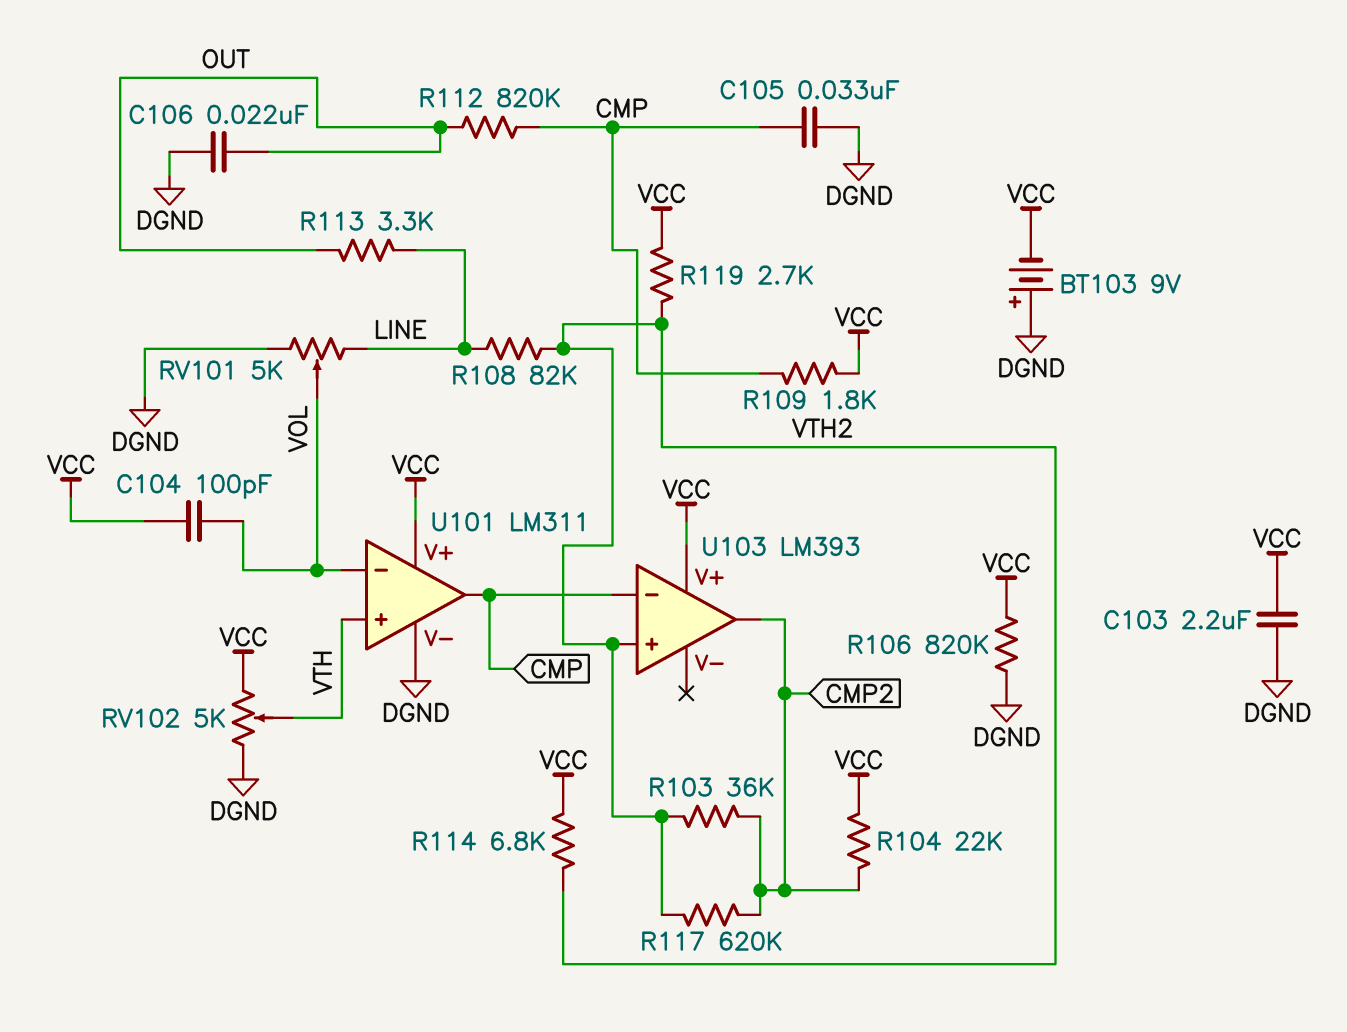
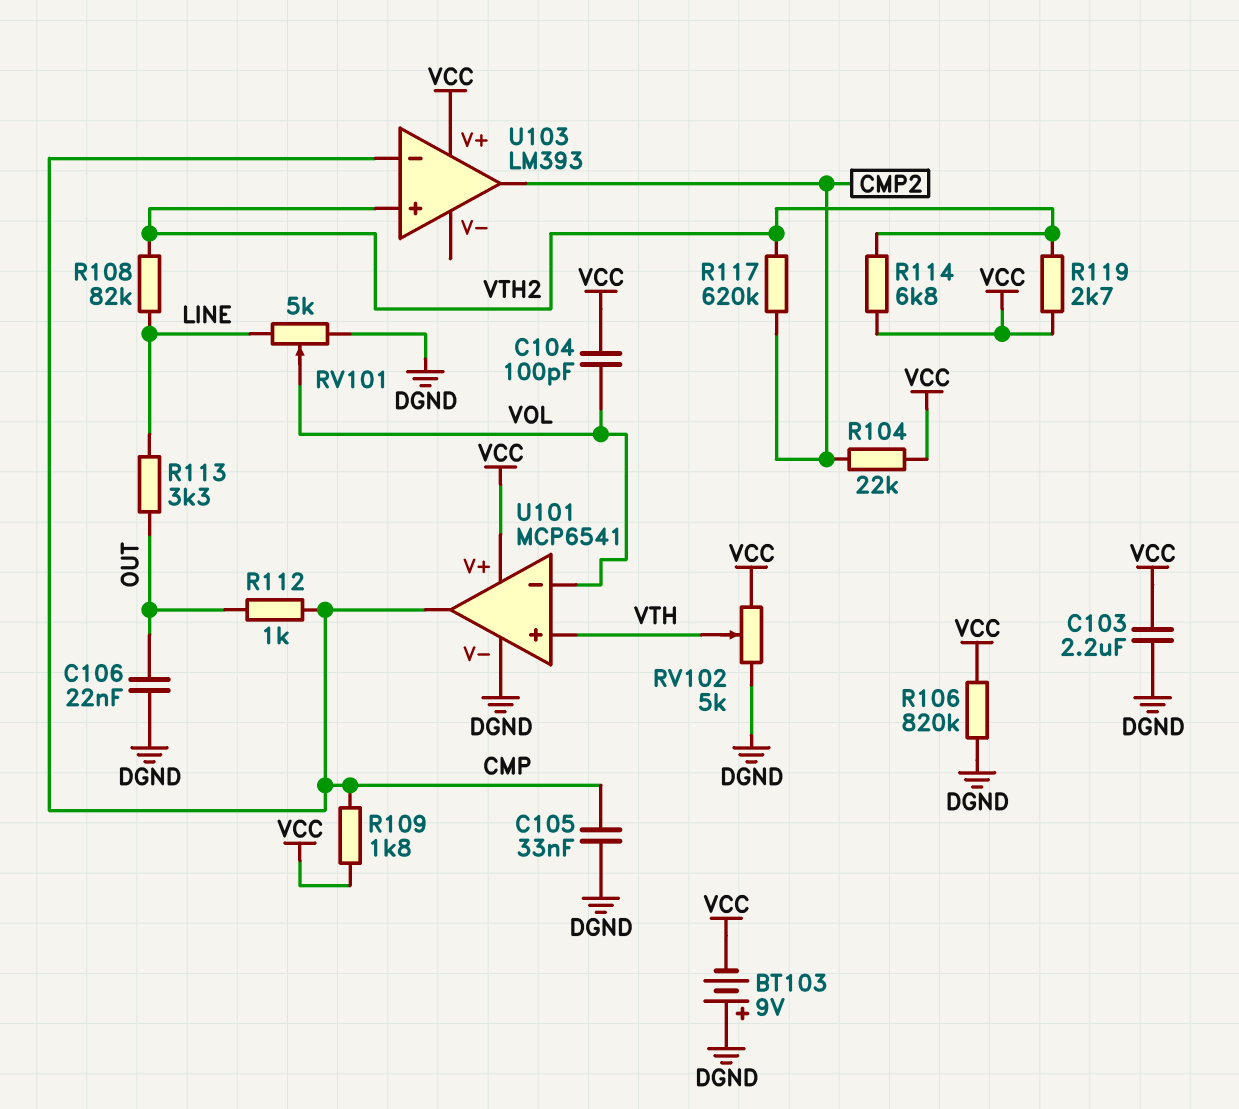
R103: 36k (CMP2, VTH2) -> none
R112: 820k (CMP, OUT) -> 1k (CMP, OUT)
U101: LM311 -> MCP6541

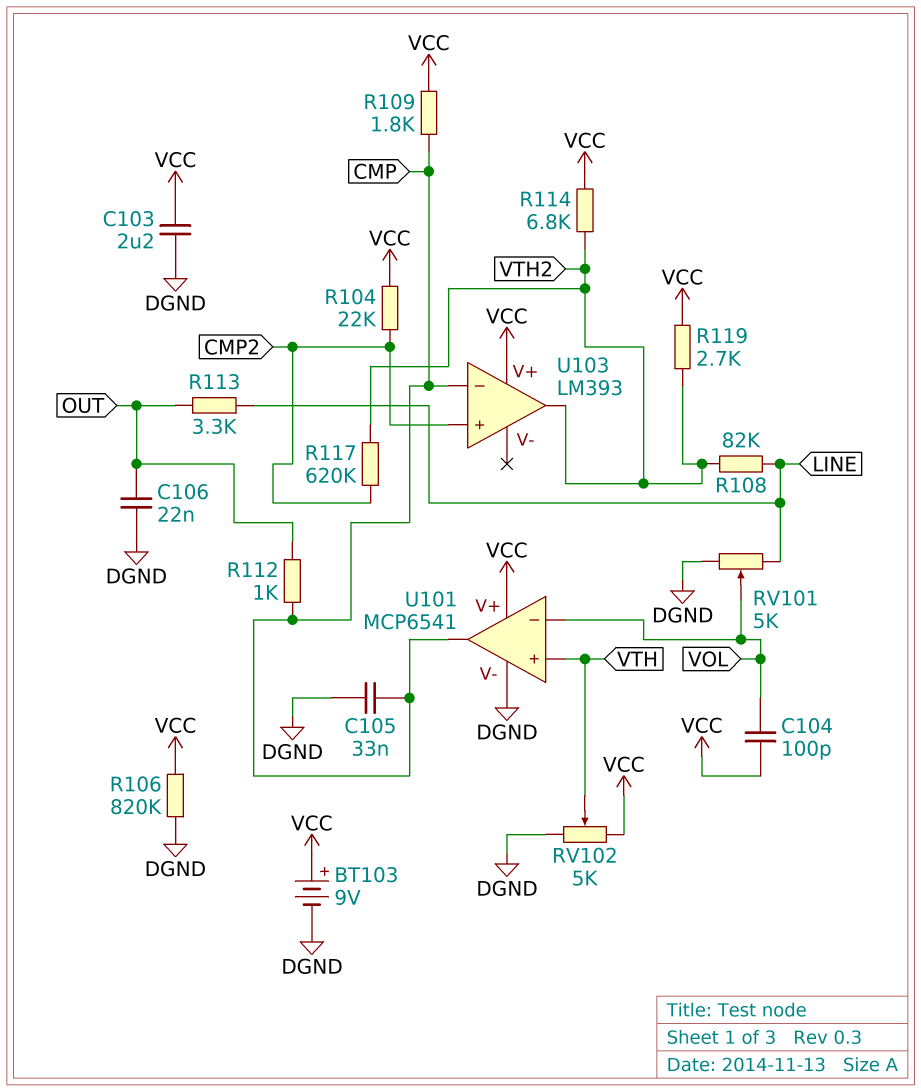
BT103: 9V (plus DGND, minus VCC) -> 9V (plus VCC, minus DGND)
U103 pin in+: VTH2 -> CMP2
U103 pin out: CMP2 -> VTH2

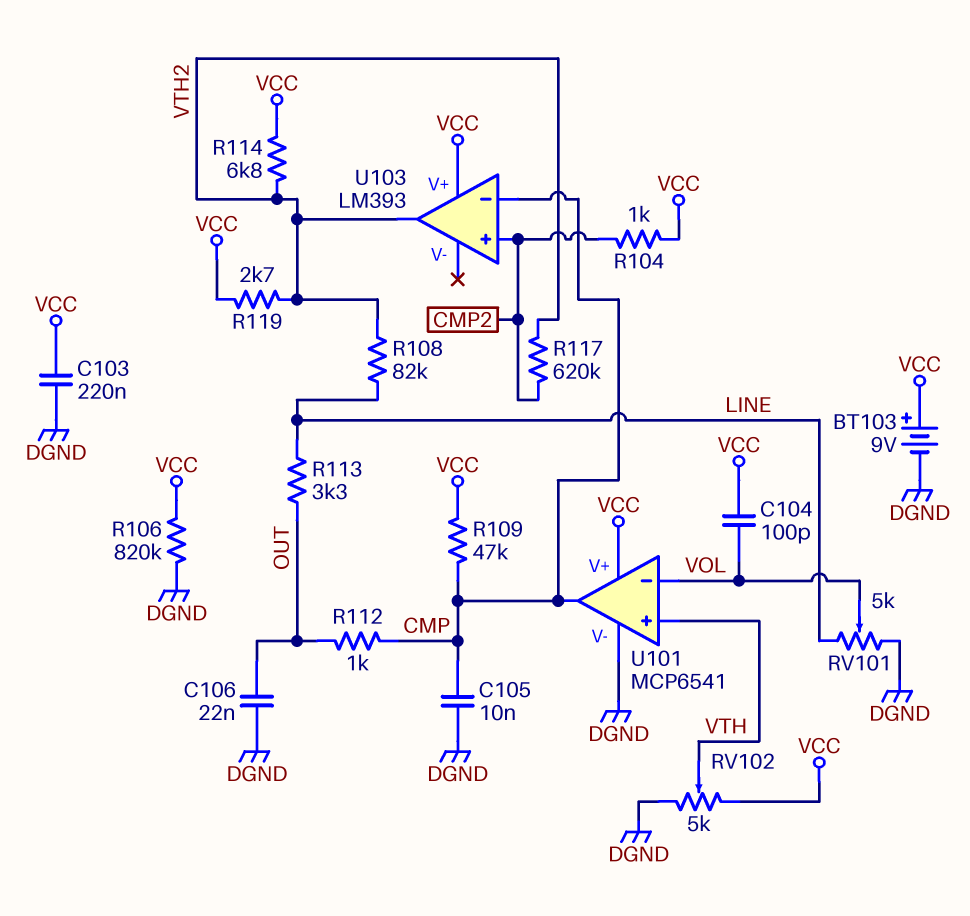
C103: 2.2uF (DGND, VCC) -> 220nF (DGND, VCC)
C105: 33nF (CMP, DGND) -> 10nF (CMP, DGND)
R104: 22k (CMP2, VCC) -> 1k (CMP2, VCC)
R109: 1.8k (CMP, VCC) -> 47k (CMP, VCC)

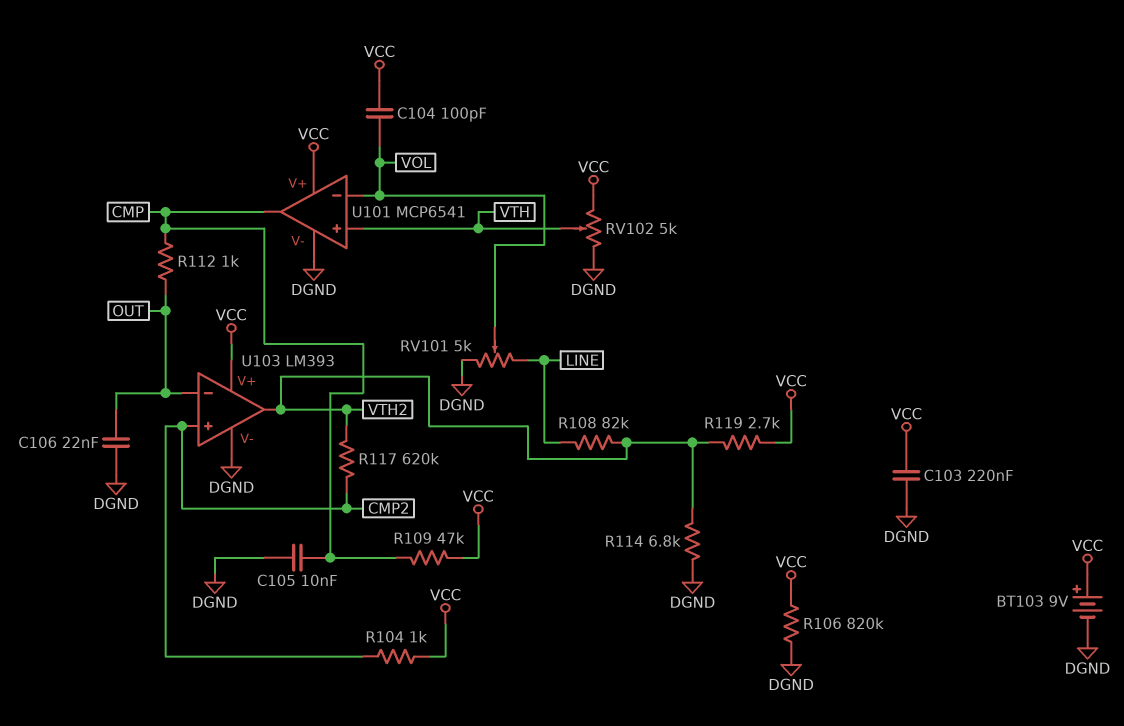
R113: 3.3k (LINE, OUT) -> none
R114: 6.8k (VCC, VTH2) -> 6.8k (DGND, VTH2)
U103 pin V-: none -> DGND
U103 pin in-: CMP -> OUT

